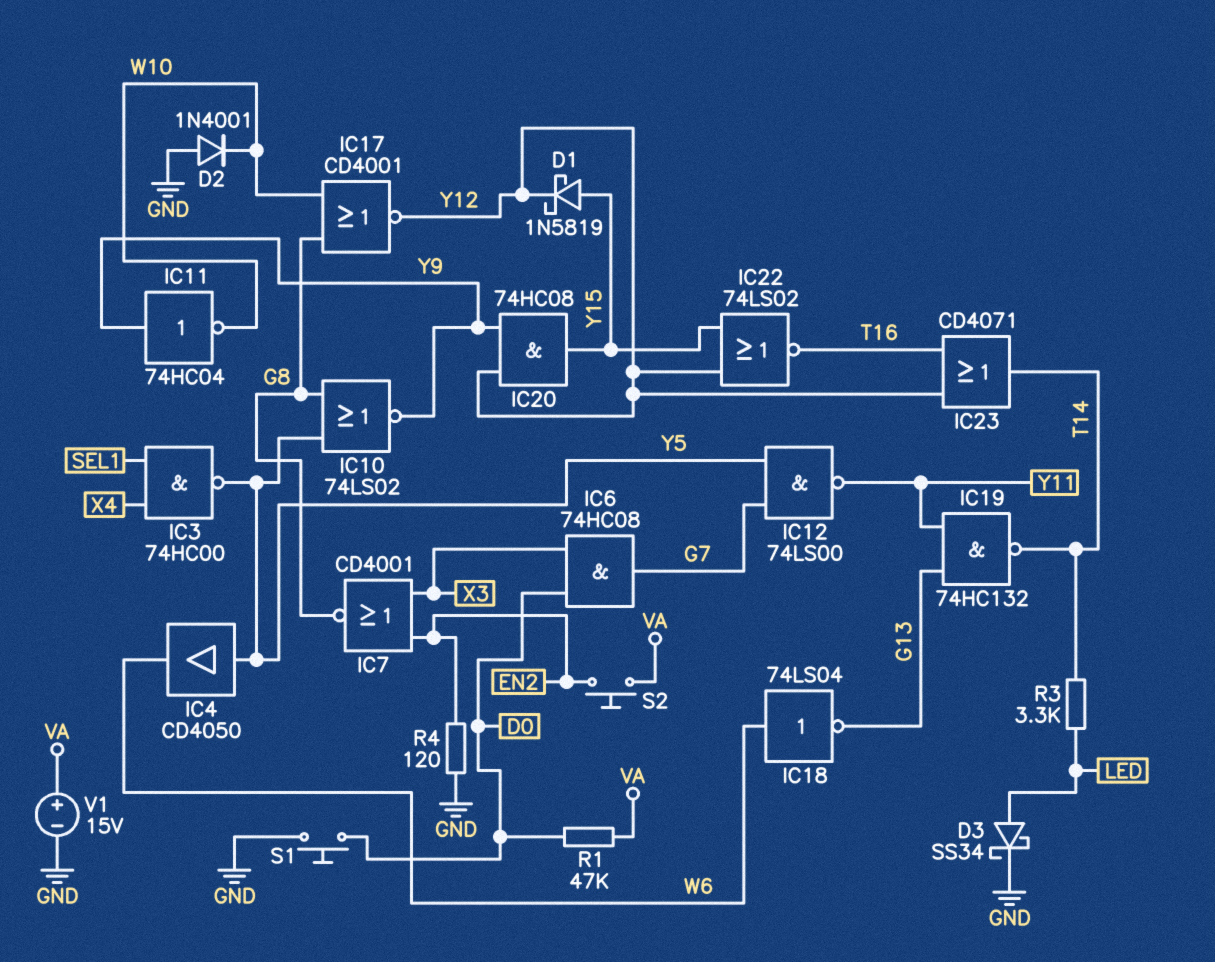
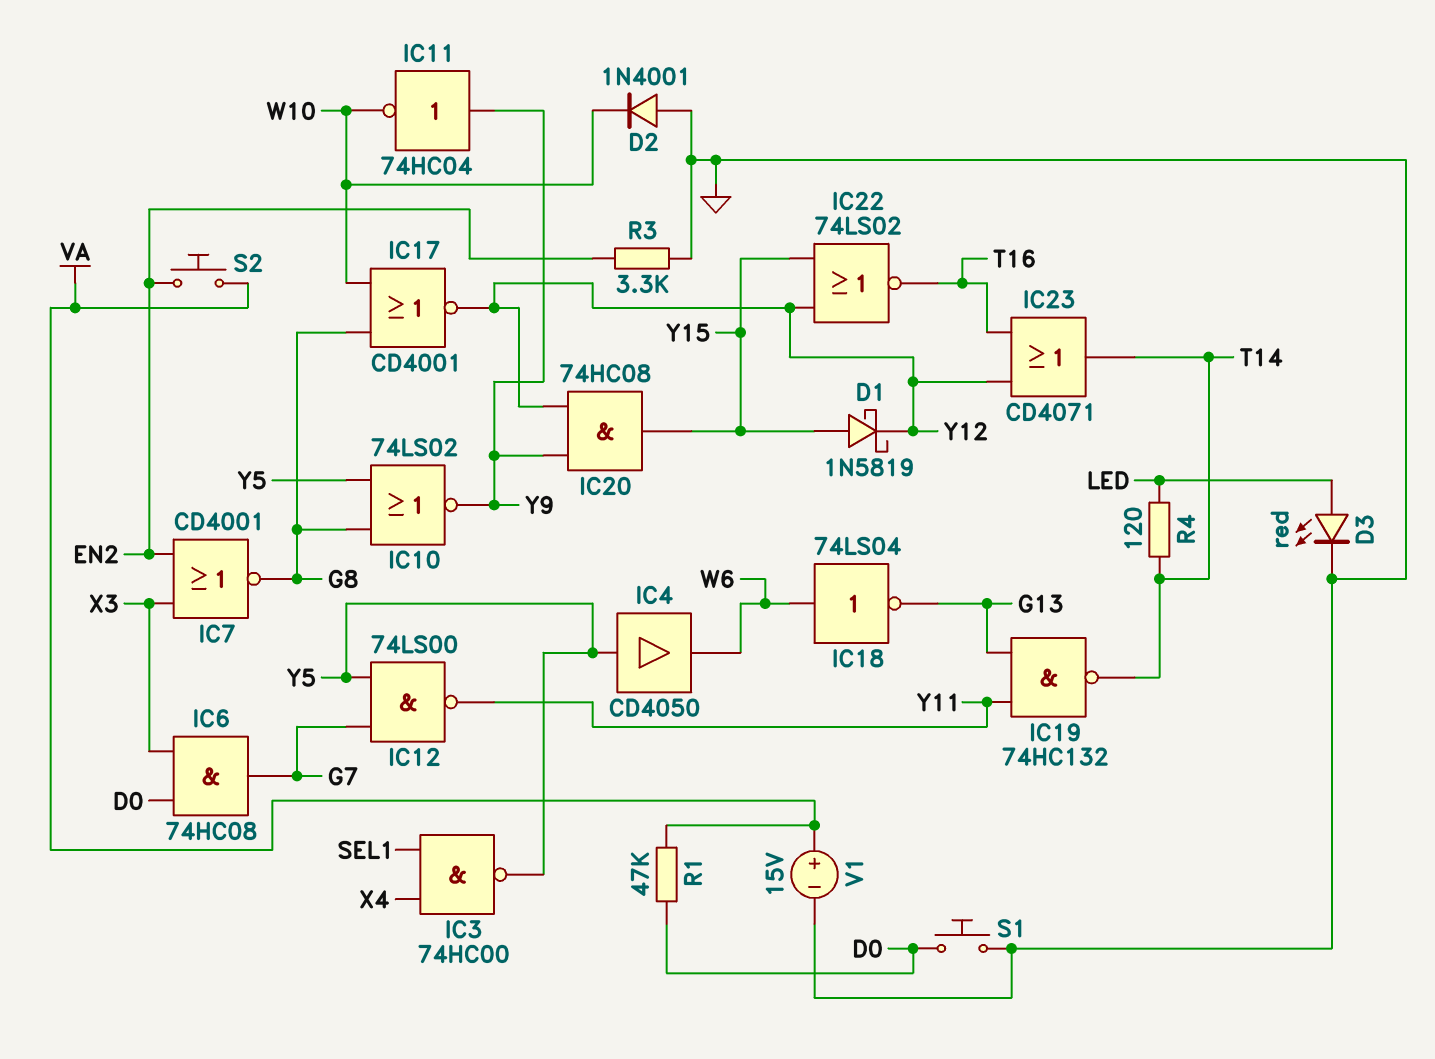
D3: schottky SS34 (A LED, K GND) -> LED red (A LED, K GND)
R3: 3.3k (LED, T14) -> 3.3k (EN2, GND)
R4: 120 (EN2, GND) -> 120 (LED, T14)

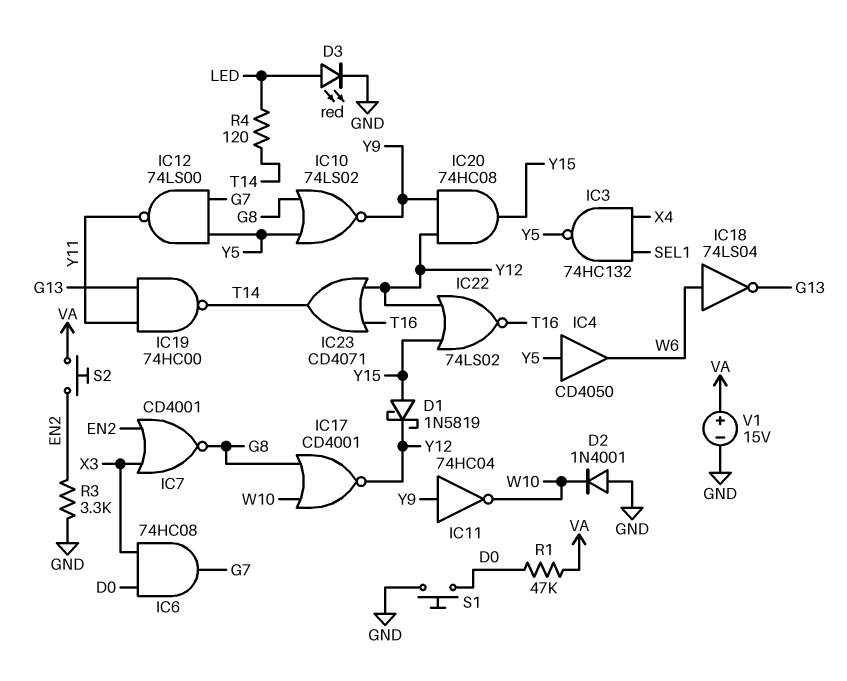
IC3: NAND 74HC00 (in SEL1, in X4, out Y5) -> NAND 74HC132 (in SEL1, in X4, out Y5)
IC19: NAND 74HC132 (in G13, in Y11, out T14) -> NAND 74HC00 (in G13, in Y11, out T14)

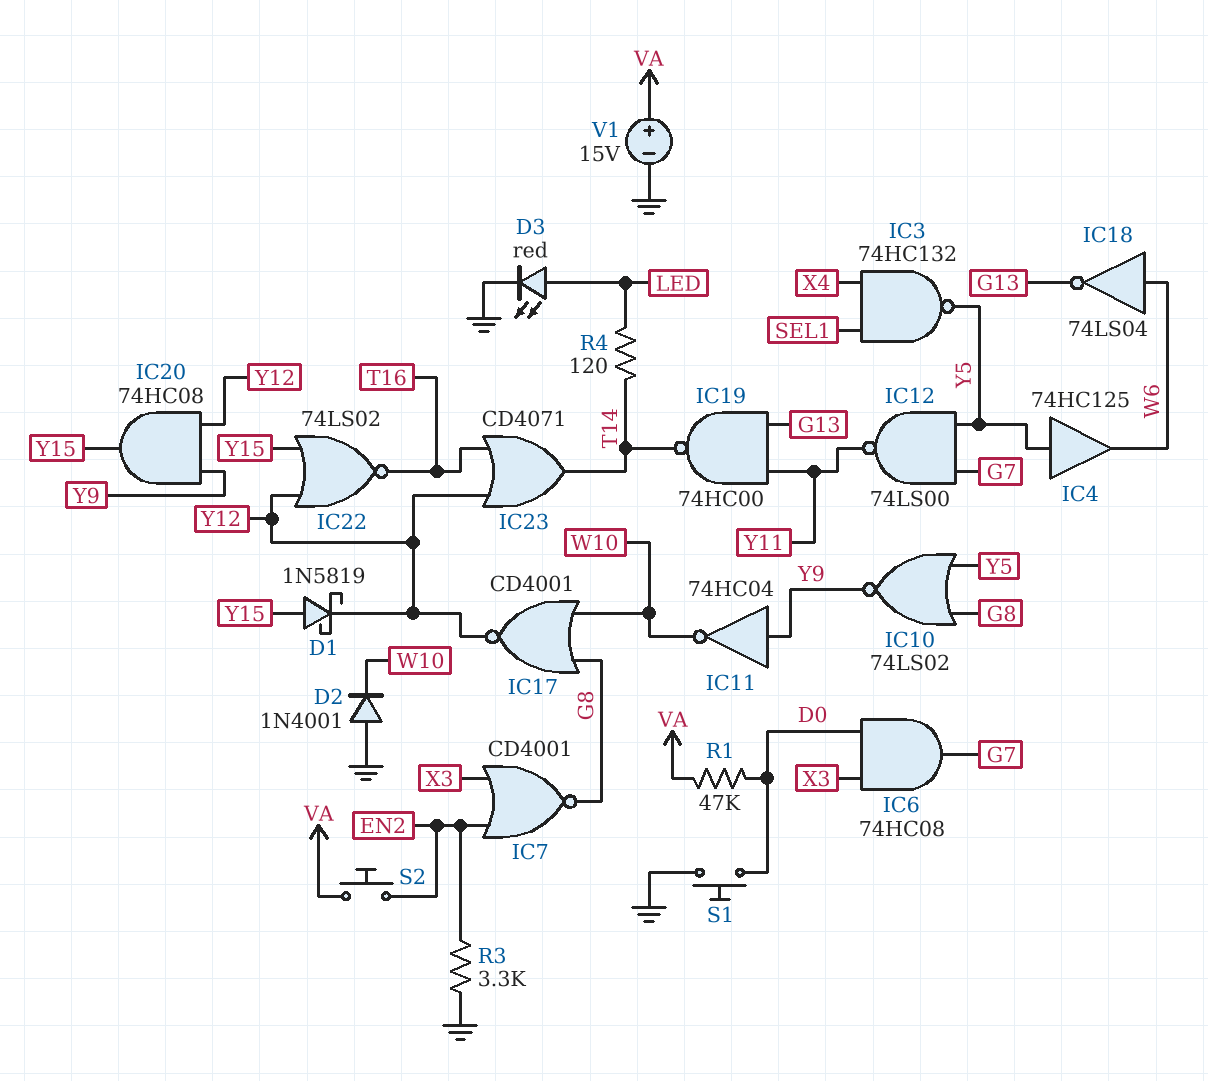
IC4: buffer CD4050 (in Y5, out W6) -> buffer 74HC125 (in Y5, out W6)

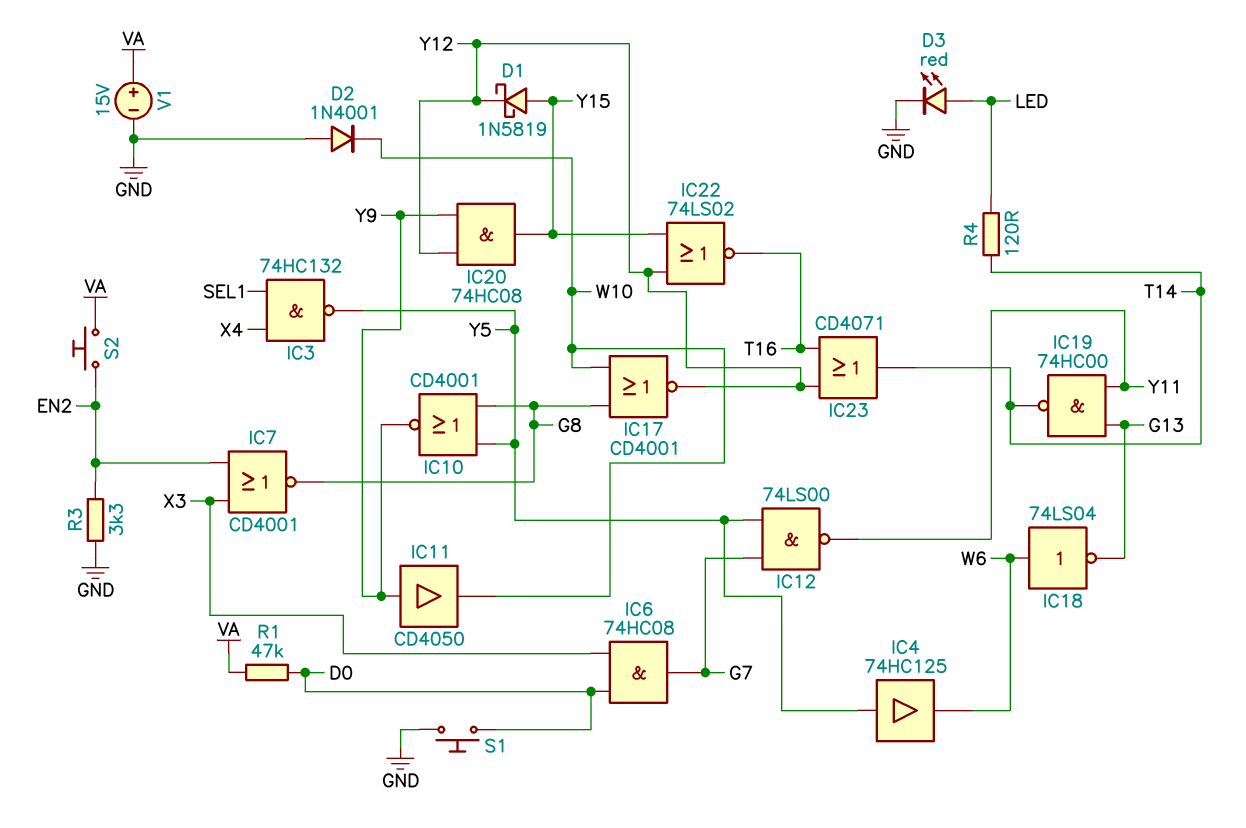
IC10: NOR 74LS02 (in G8, in Y5, out Y9) -> NOR CD4001 (in G8, in Y5, out Y9)
IC11: NOT 74HC04 (in Y9, out W10) -> buffer CD4050 (in Y9, out W10)

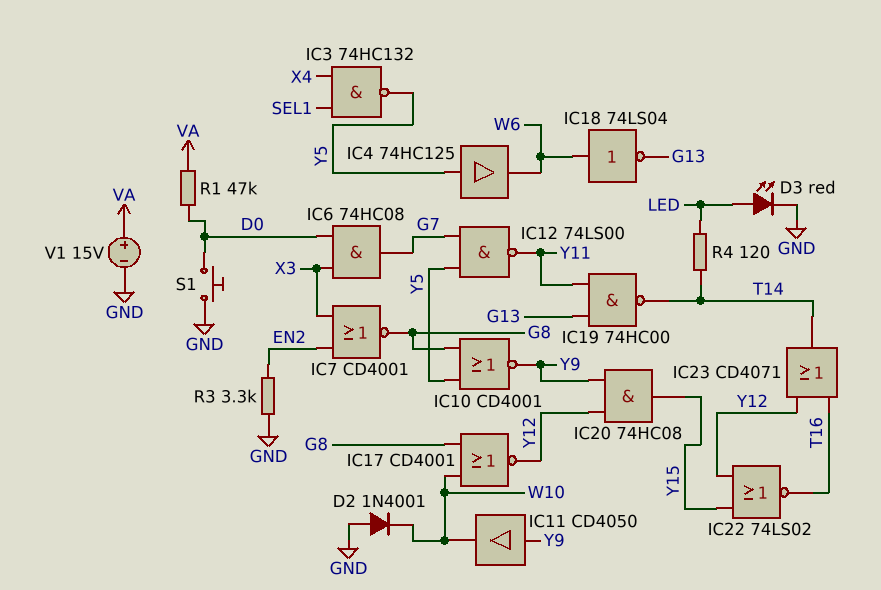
D1: schottky 1N5819 (A Y15, K Y12) -> none
S2: button (EN2, VA) -> none

